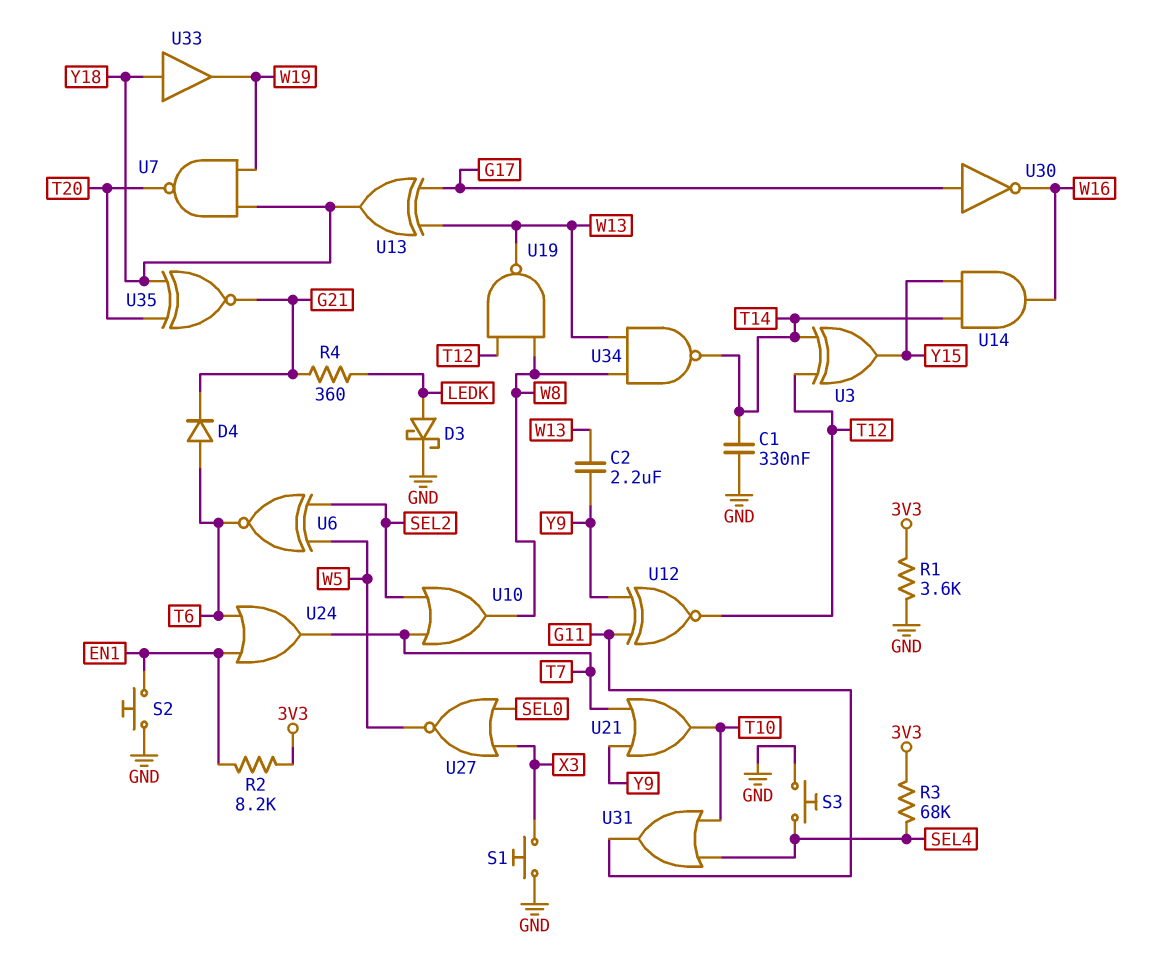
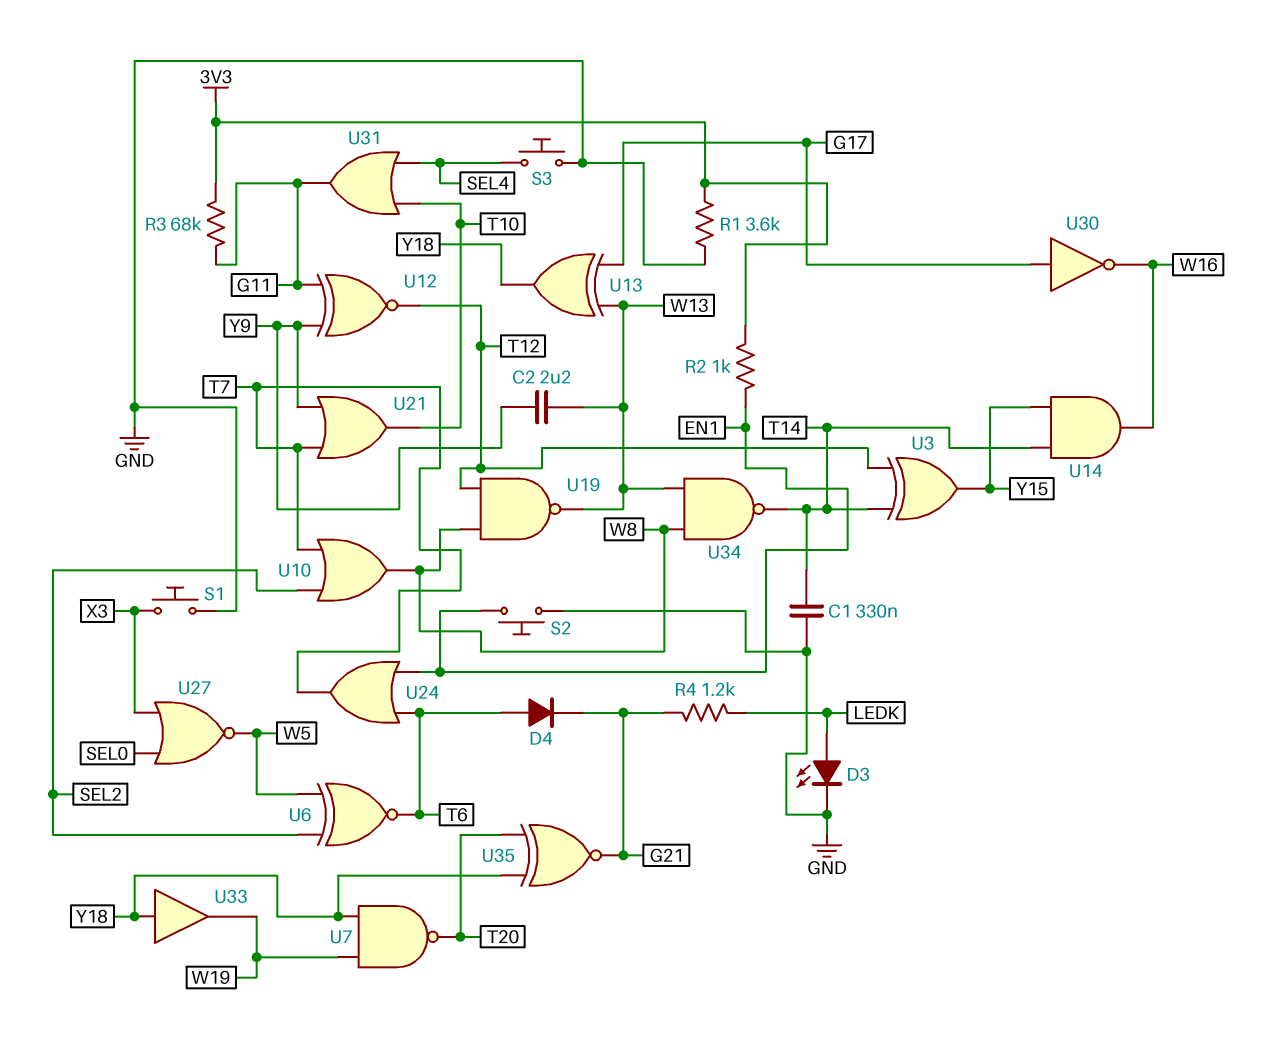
D3: schottky (A LEDK, K GND) -> LED (A LEDK, K GND)
R2: 8.2k (3V3, EN1) -> 1k (3V3, EN1)
R3: 68k (3V3, SEL4) -> 68k (3V3, G11)
R4: 360 (G21, LEDK) -> 1.2k (G21, LEDK)

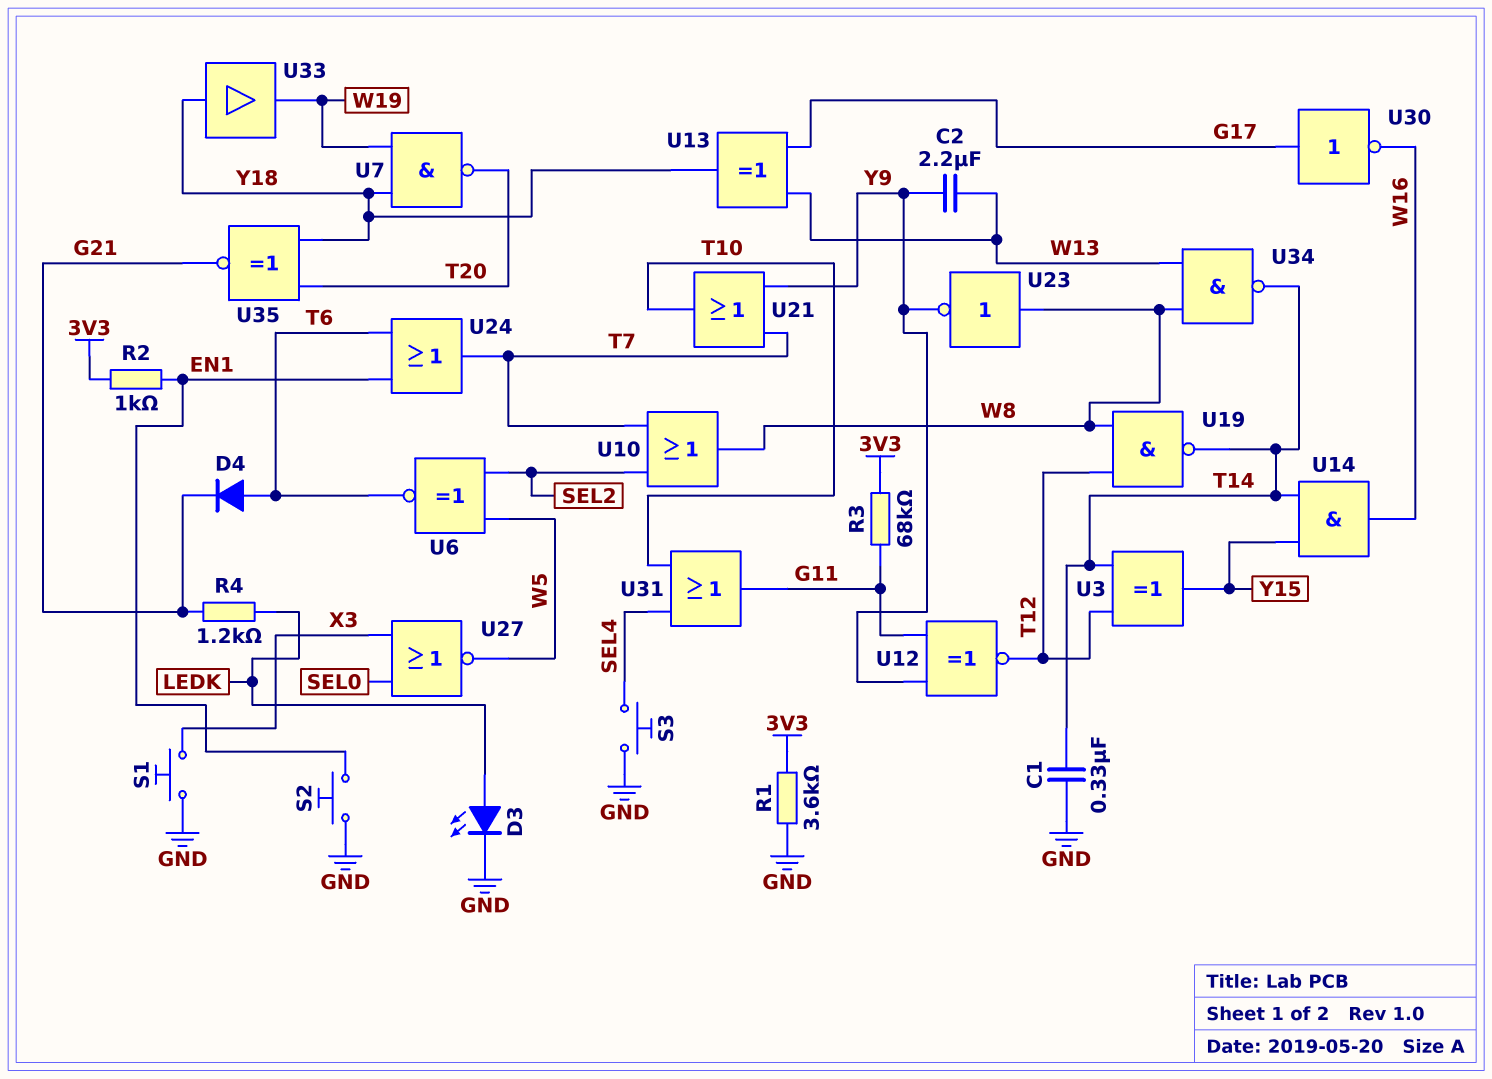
U19: NAND (in T12, in W8, out W13) -> NAND (in T12, in W8, out T14)
U23: none -> NOT (in W8, out Y9)

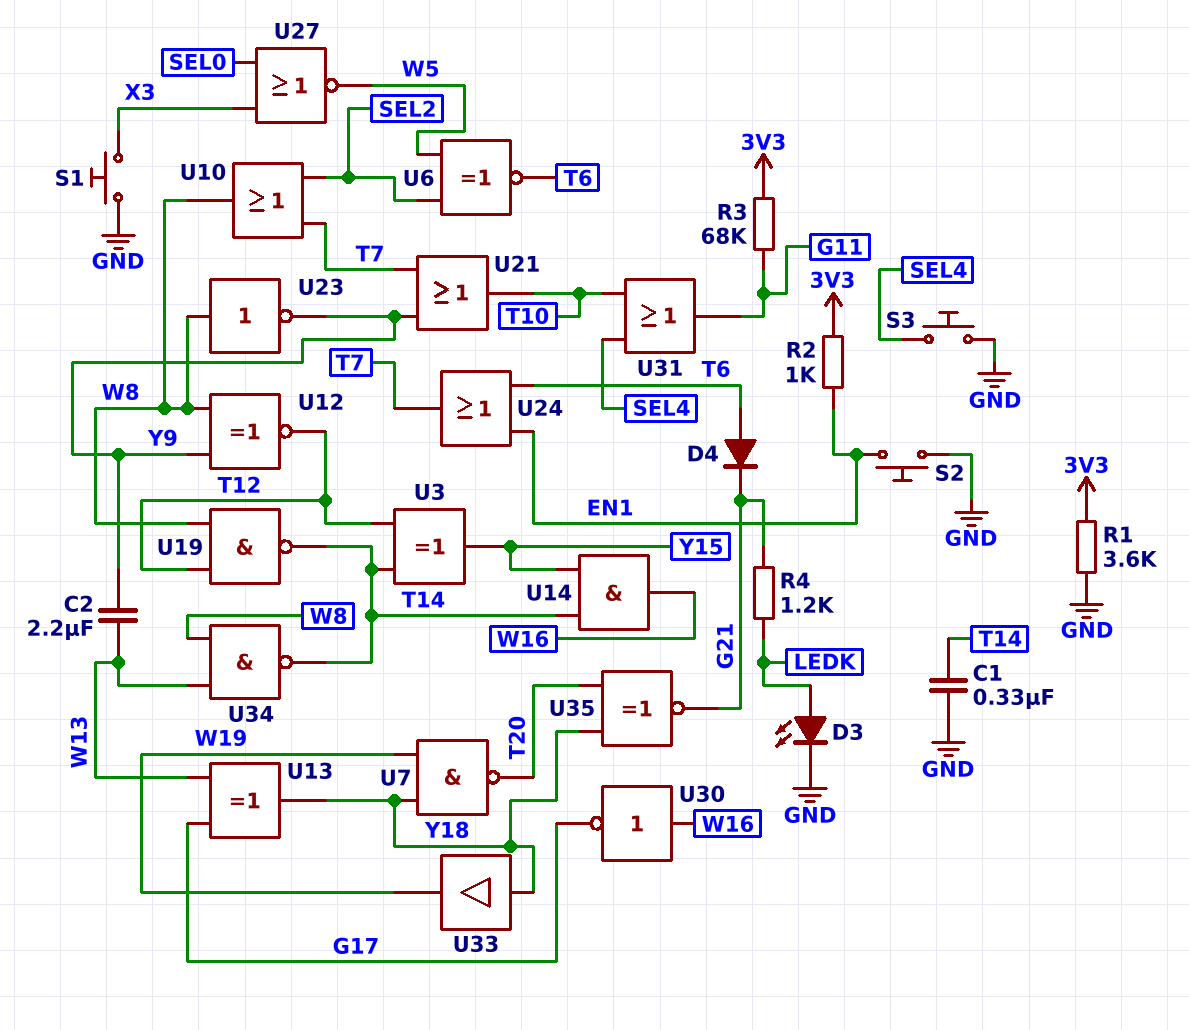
U12: XNOR (in G11, in Y9, out T12) -> XNOR (in W8, in Y9, out T12)
U30: NOT (in G17, out W16) -> NOT (in W16, out G17)

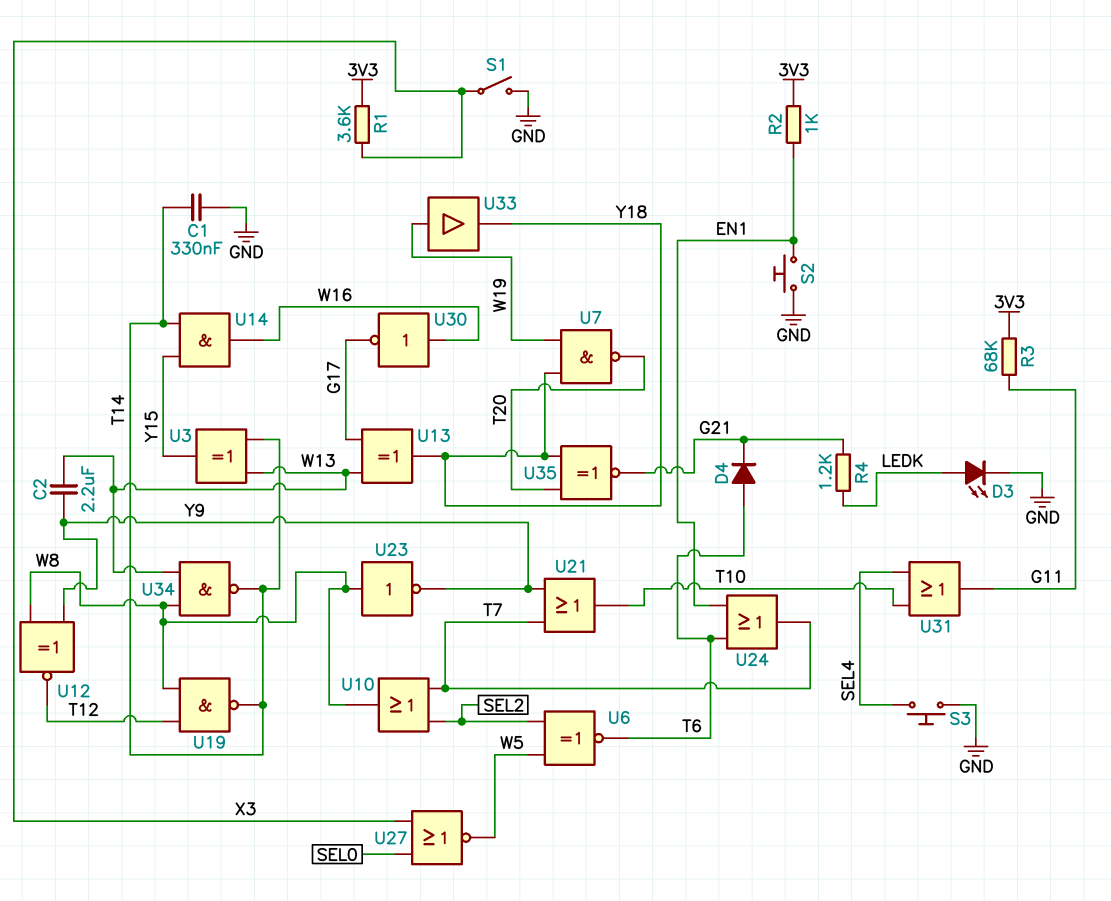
R1: 3.6k (3V3, GND) -> 3.6k (3V3, X3)
S1: button (GND, X3) -> switch (GND, X3)
U3: XOR (in T12, in T14, out Y15) -> XOR (in T14, in W13, out Y15)
U33: buffer (in Y18, out W19) -> buffer (in W19, out Y18)

